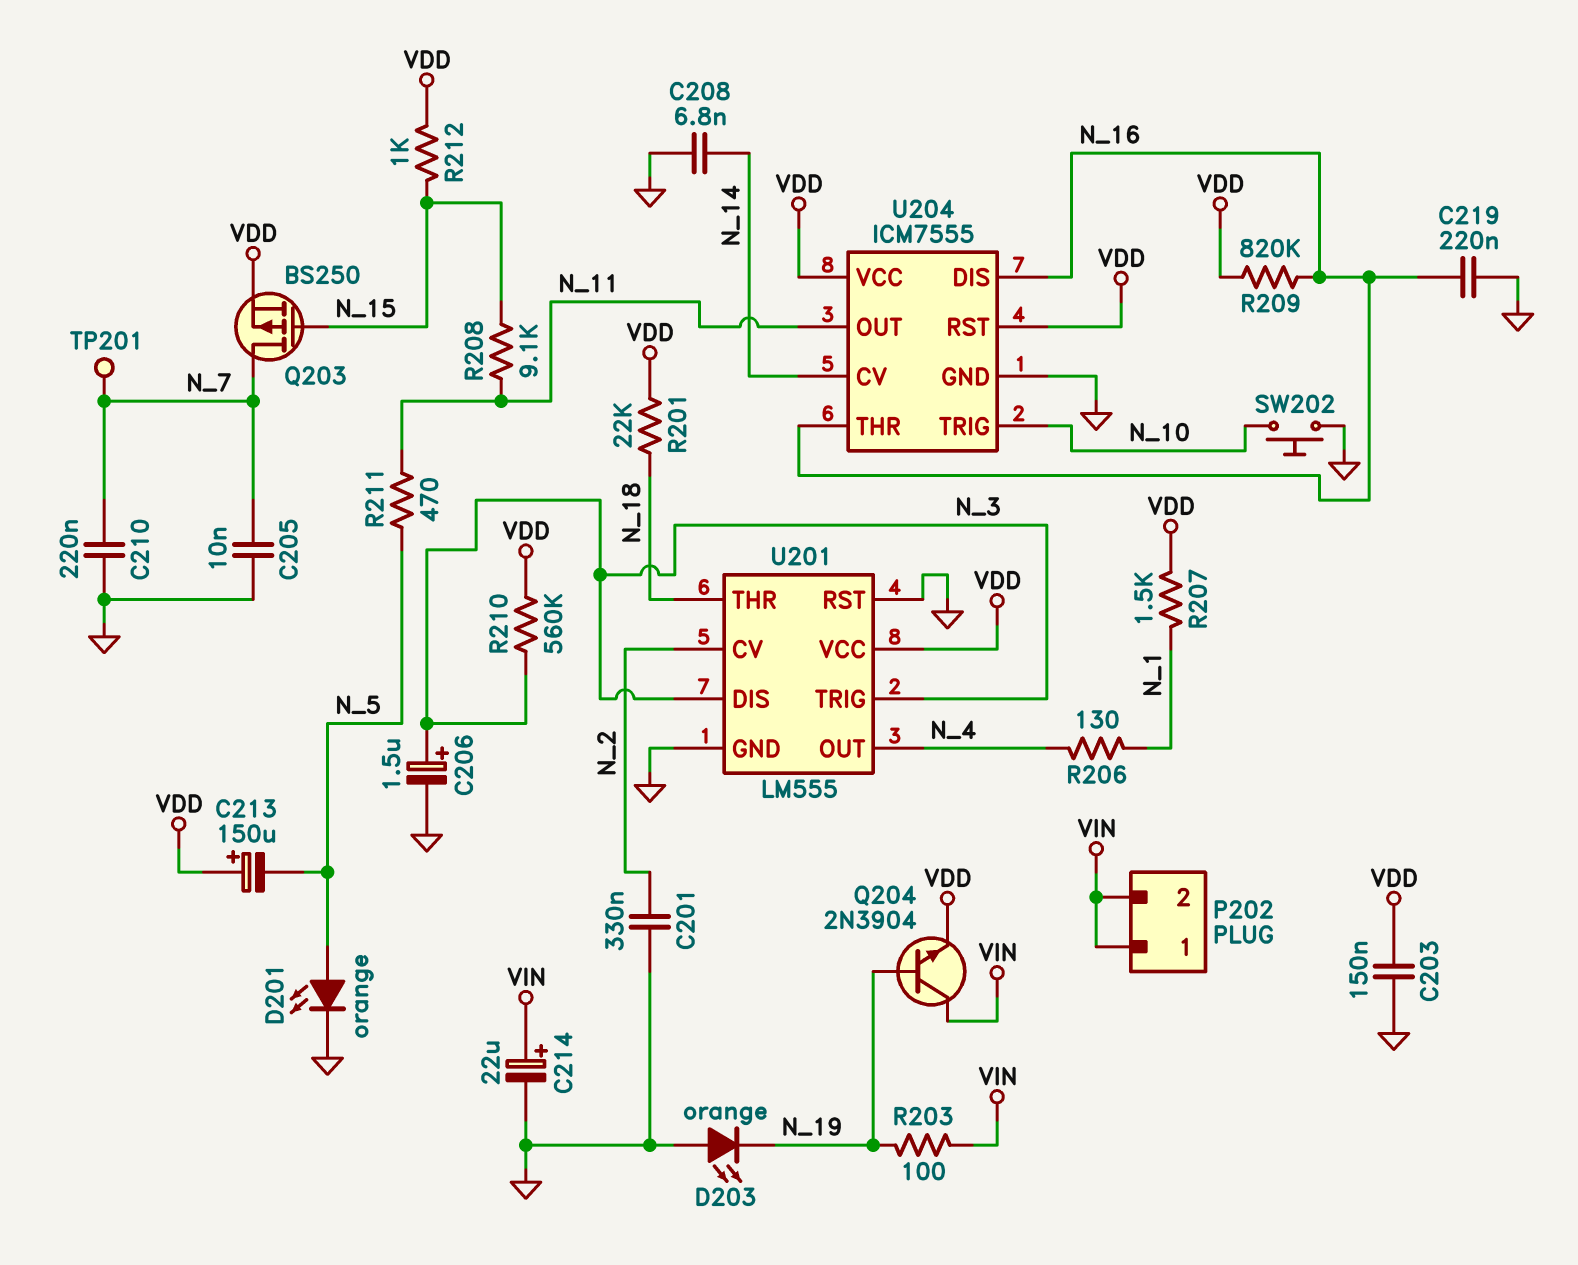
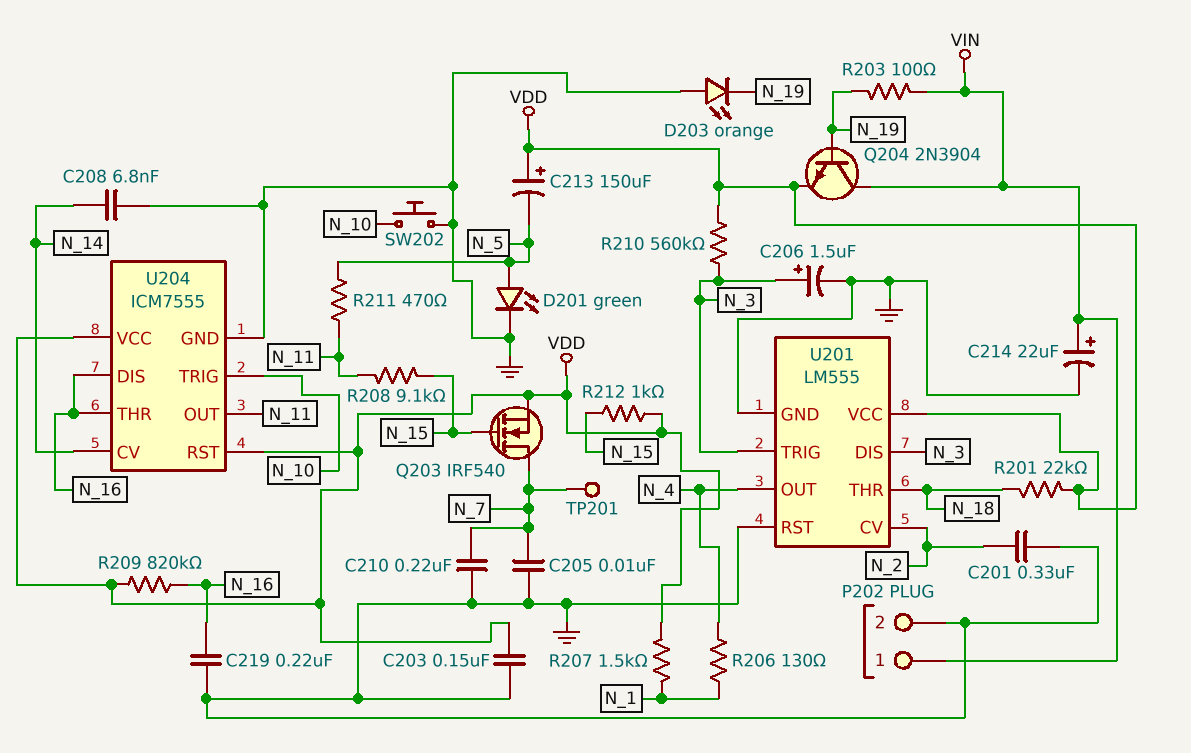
D201: LED orange (A N_5, K GND) -> LED green (A N_5, K GND)
P202 pin 2: VIN -> GND
Q203: PMOS BS250 (G N_15, D N_7, S VDD) -> NMOS IRF540 (G N_15, D N_7, S VDD)

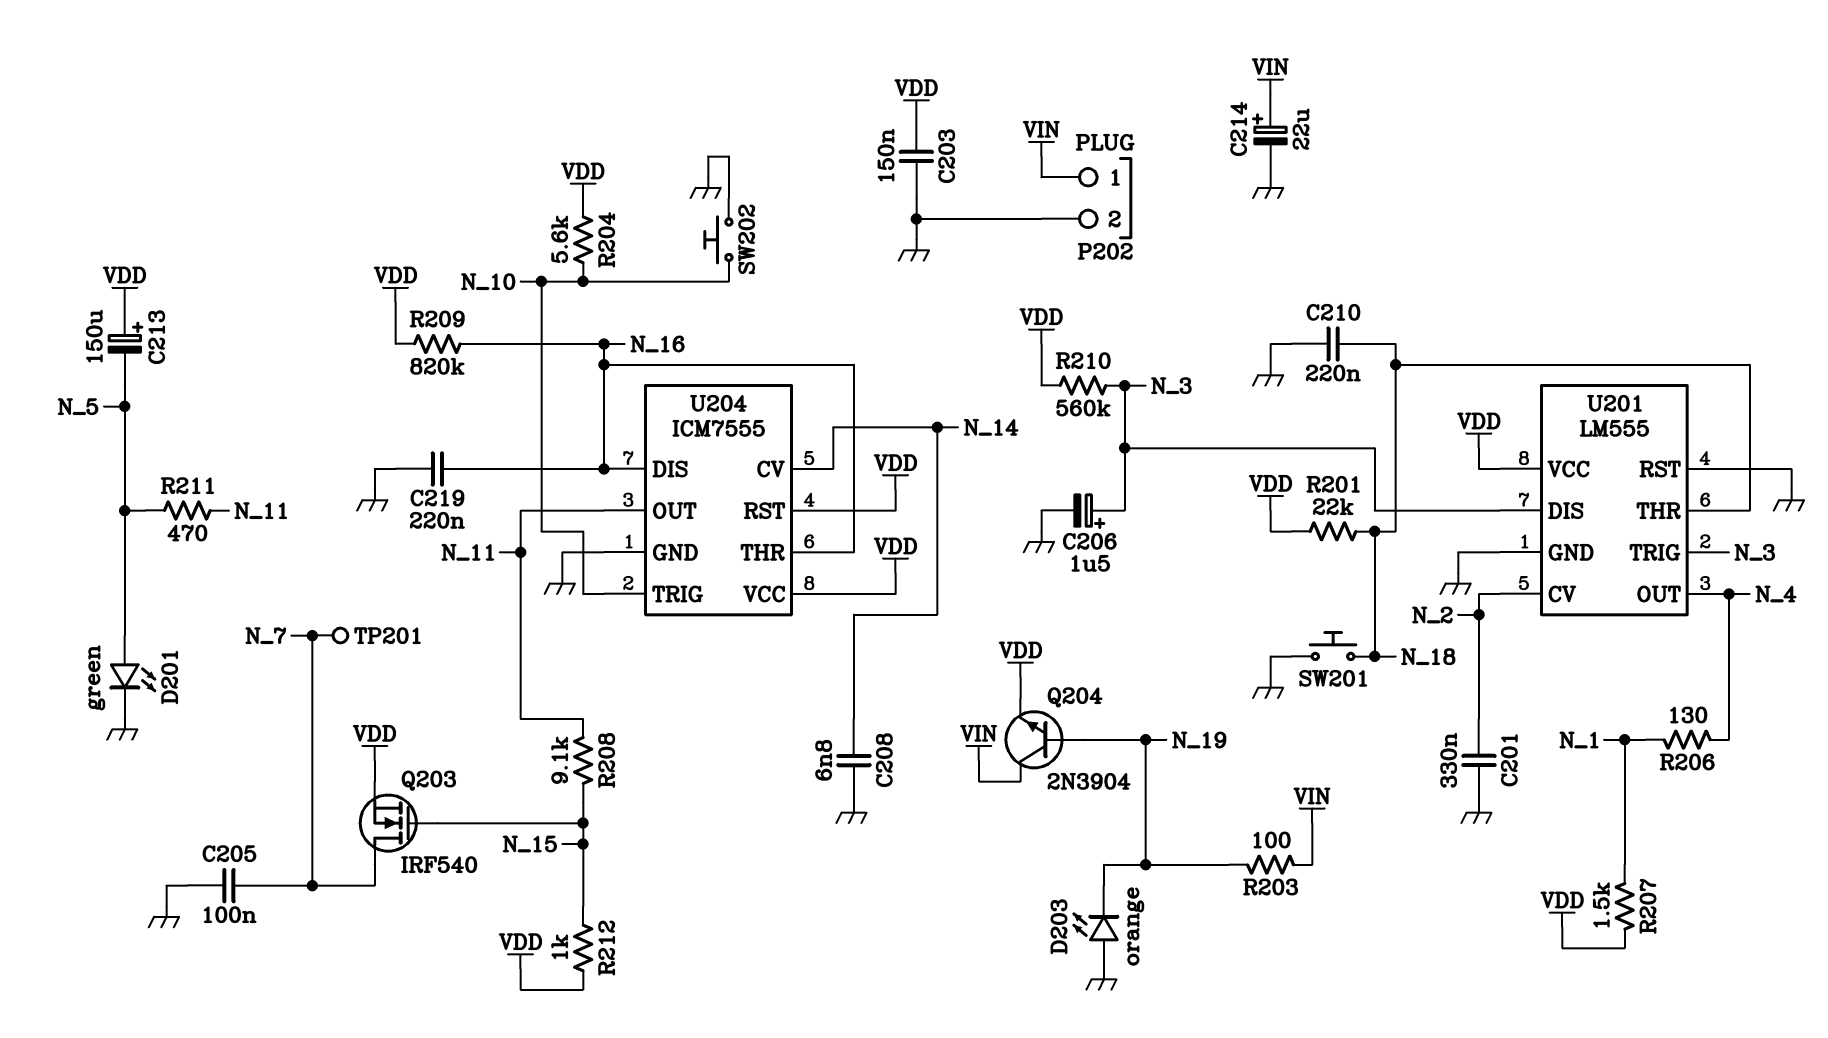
C205: 10nF (GND, N_7) -> 100nF (GND, N_7)
C210: 220nF (GND, N_7) -> 220nF (GND, N_18)
R204: none -> 5.6k (N_10, VDD)
SW201: none -> button (GND, N_18)

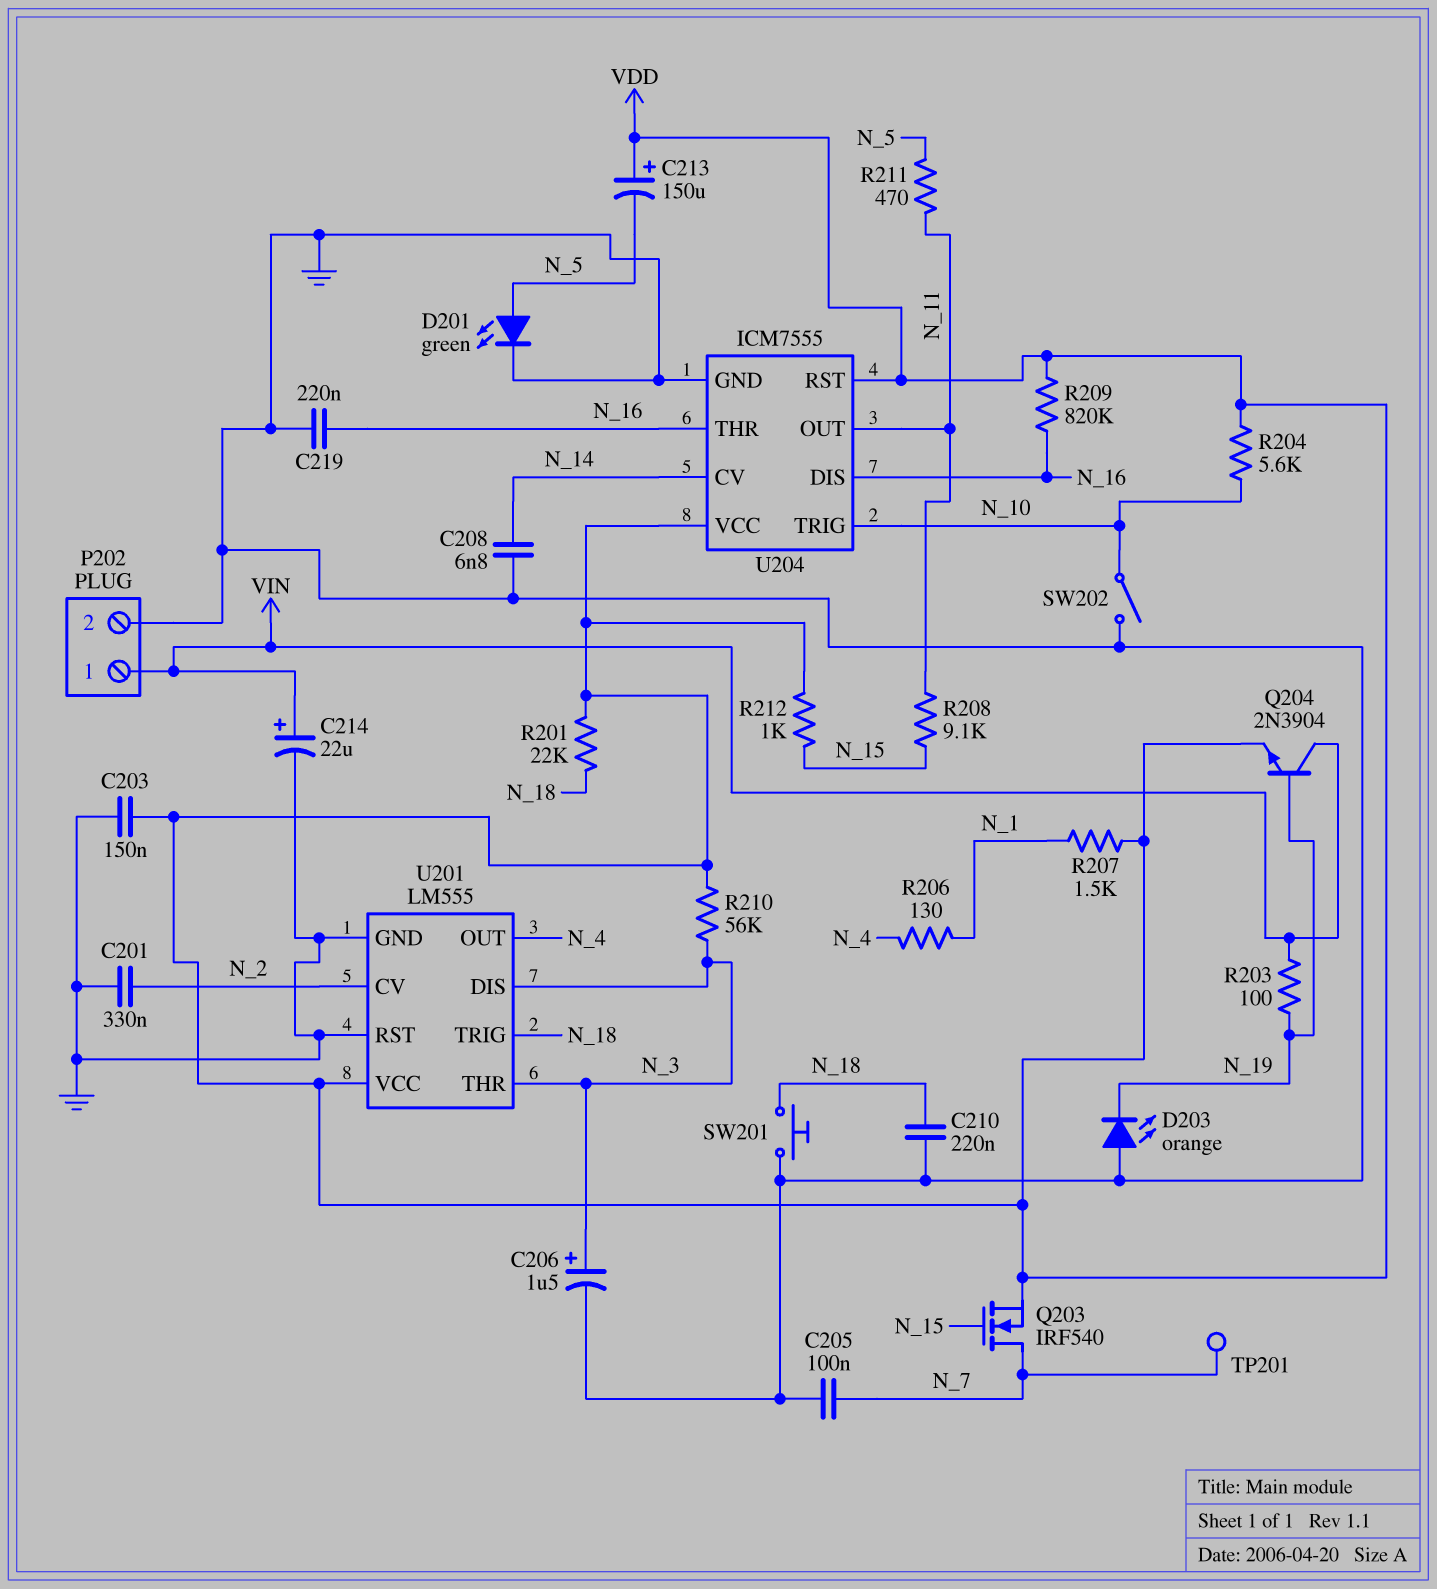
R210: 560k (N_3, VDD) -> 56k (N_3, VDD)
SW202: button (GND, N_10) -> switch (GND, N_10)
U201 pin THR: N_18 -> N_3
U201 pin TRIG: N_3 -> N_18

